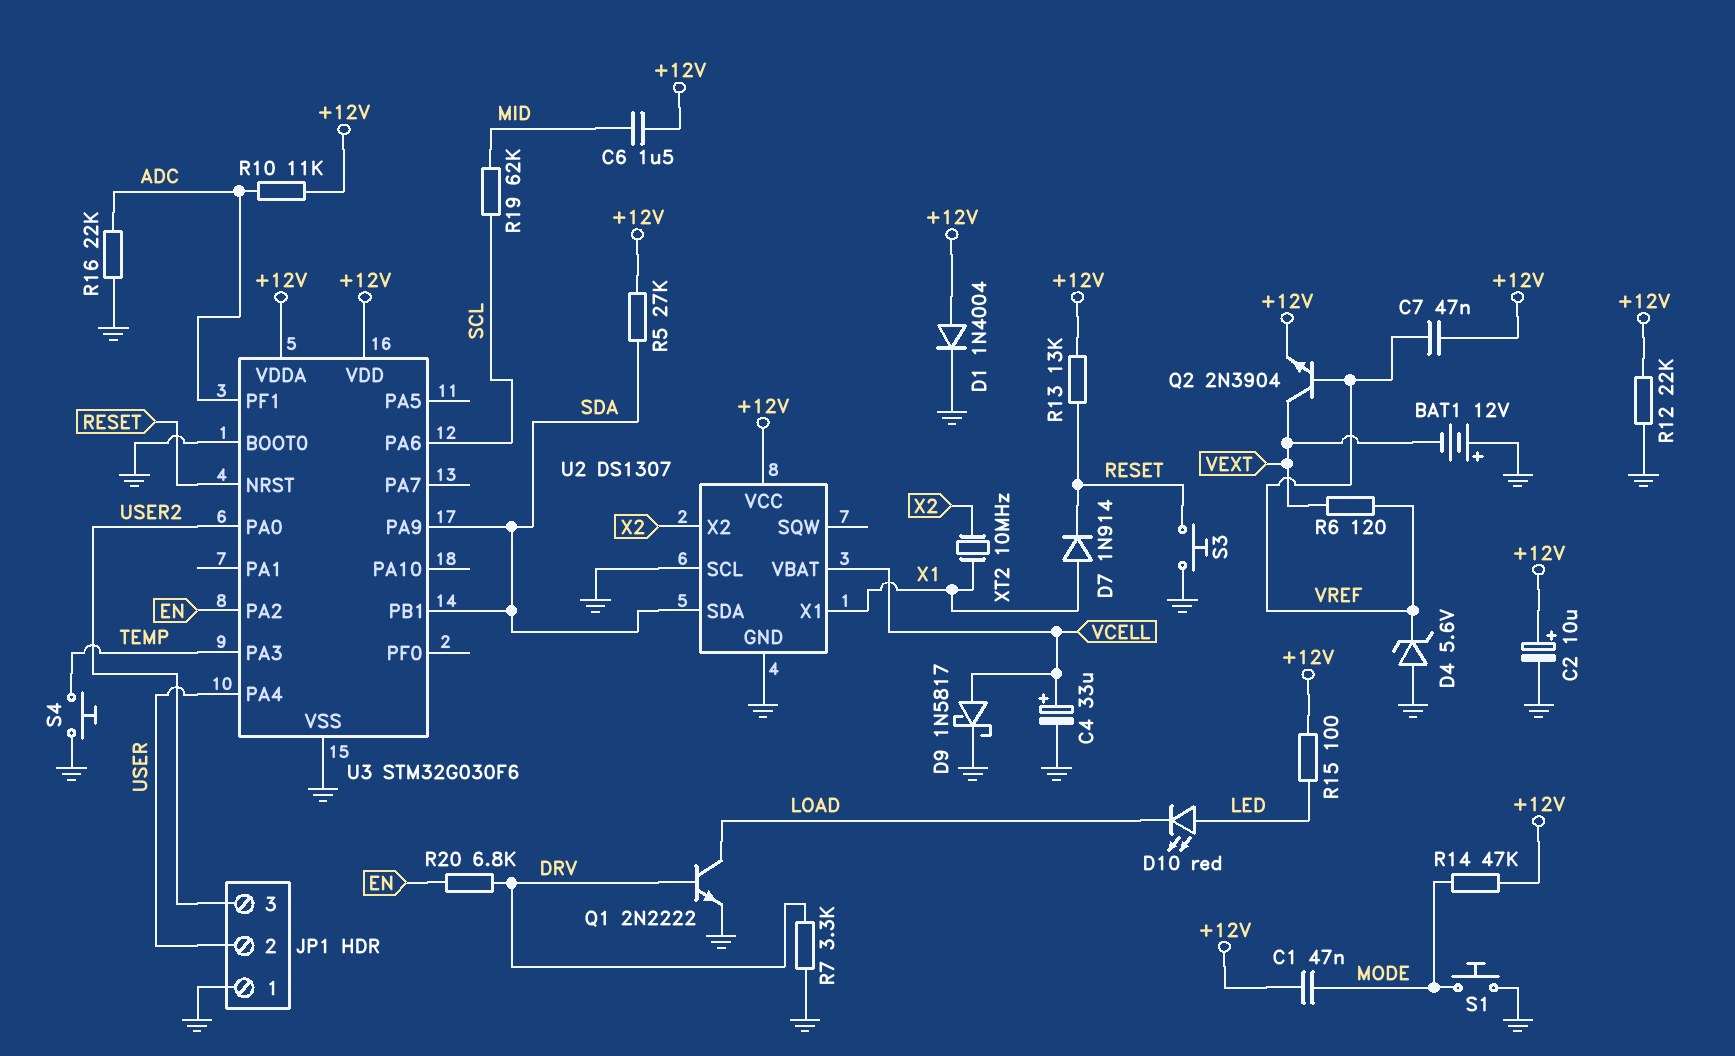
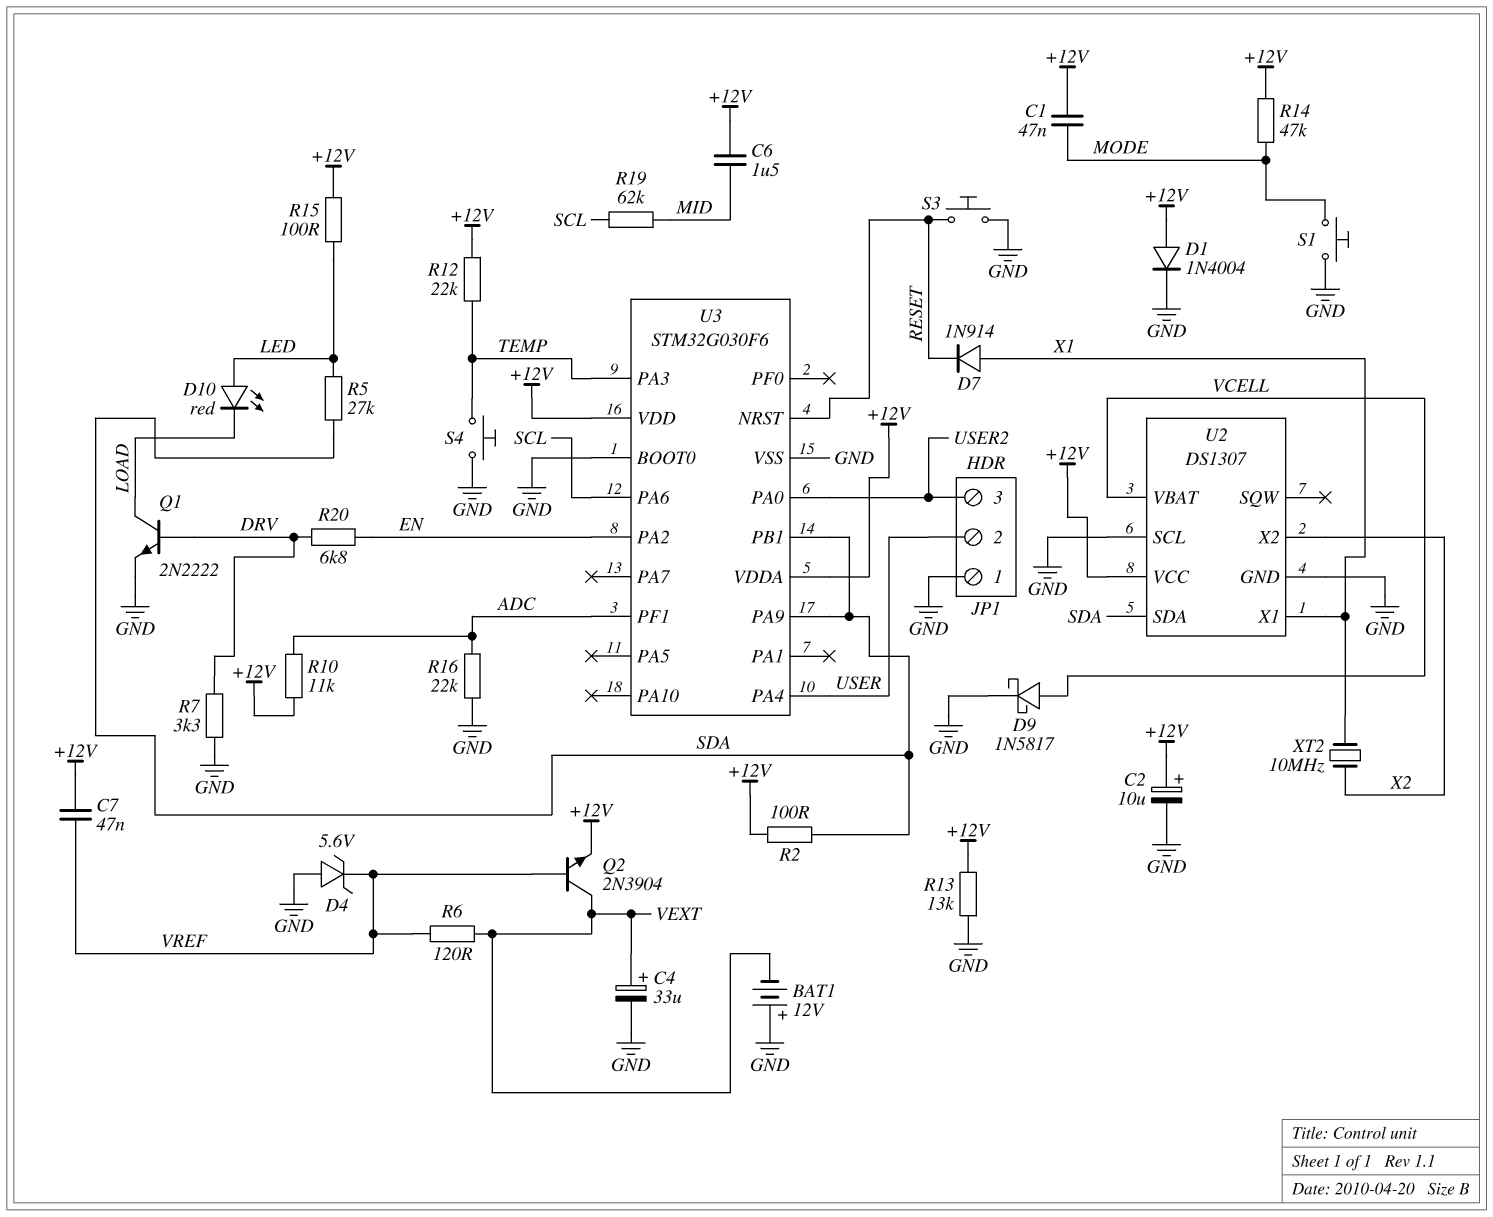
C4: 33uF (plus VCELL, minus GND) -> 33uF (plus VEXT, minus GND)
R2: none -> 100 (+12V, SDA)
R5: 27k (+12V, SDA) -> 27k (LED, SDA)
R12: 22k (+12V, GND) -> 22k (+12V, TEMP)
R13: 13k (+12V, RESET) -> 13k (+12V, GND)

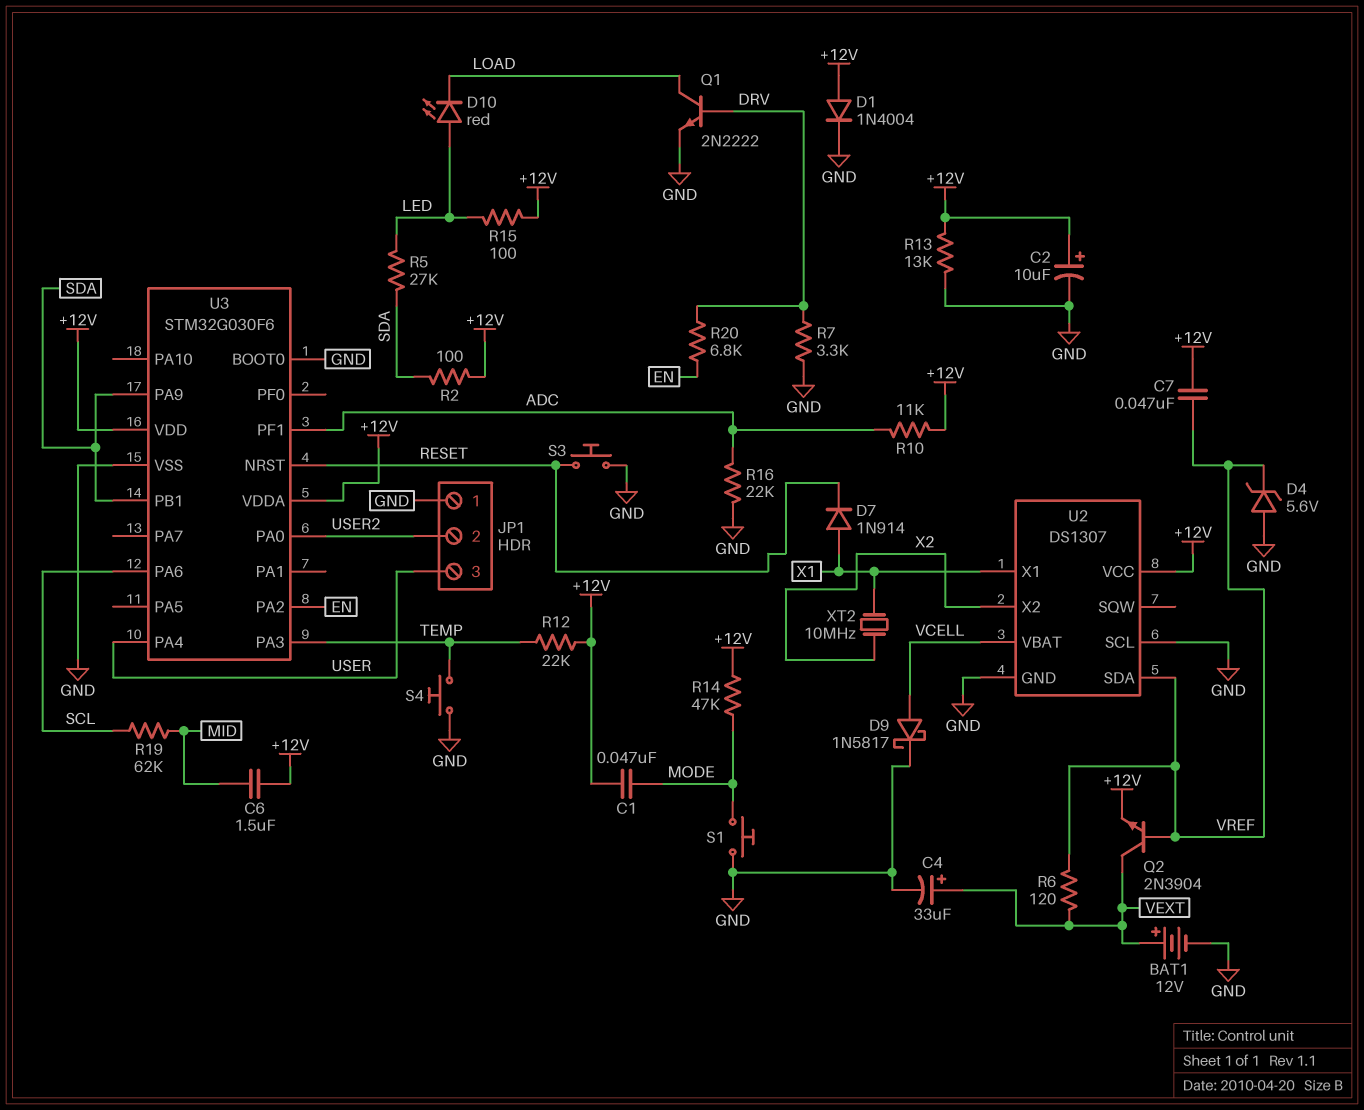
BAT1: 12V (plus GND, minus VEXT) -> 12V (plus VEXT, minus GND)
JP1 pin 2: USER -> USER2
JP1 pin 3: USER2 -> USER
U2 pin SDA: SDA -> VREF

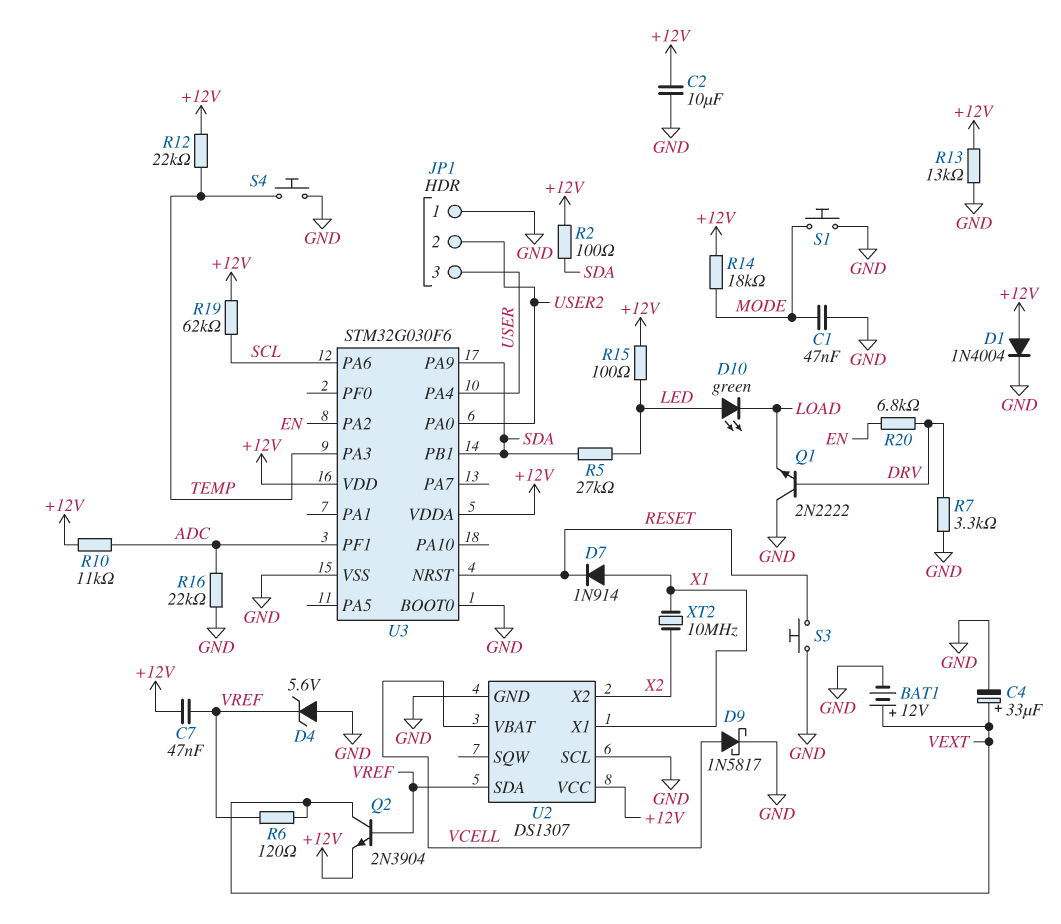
C1: 47nF (+12V, MODE) -> 47nF (GND, MODE)
C2: 10uF (plus +12V, minus GND) -> 10uF (+12V, GND)
C6: 1.5uF (+12V, MID) -> none
D10: LED red (A LED, K LOAD) -> LED green (A LED, K LOAD)
Q1: NPN 2N2222 (B DRV, C LOAD, E GND) -> NPN 2N2222 (B DRV, C GND, E LOAD)
R14: 47k (+12V, MODE) -> 18k (+12V, MODE)
R19: 62k (MID, SCL) -> 62k (+12V, SCL)

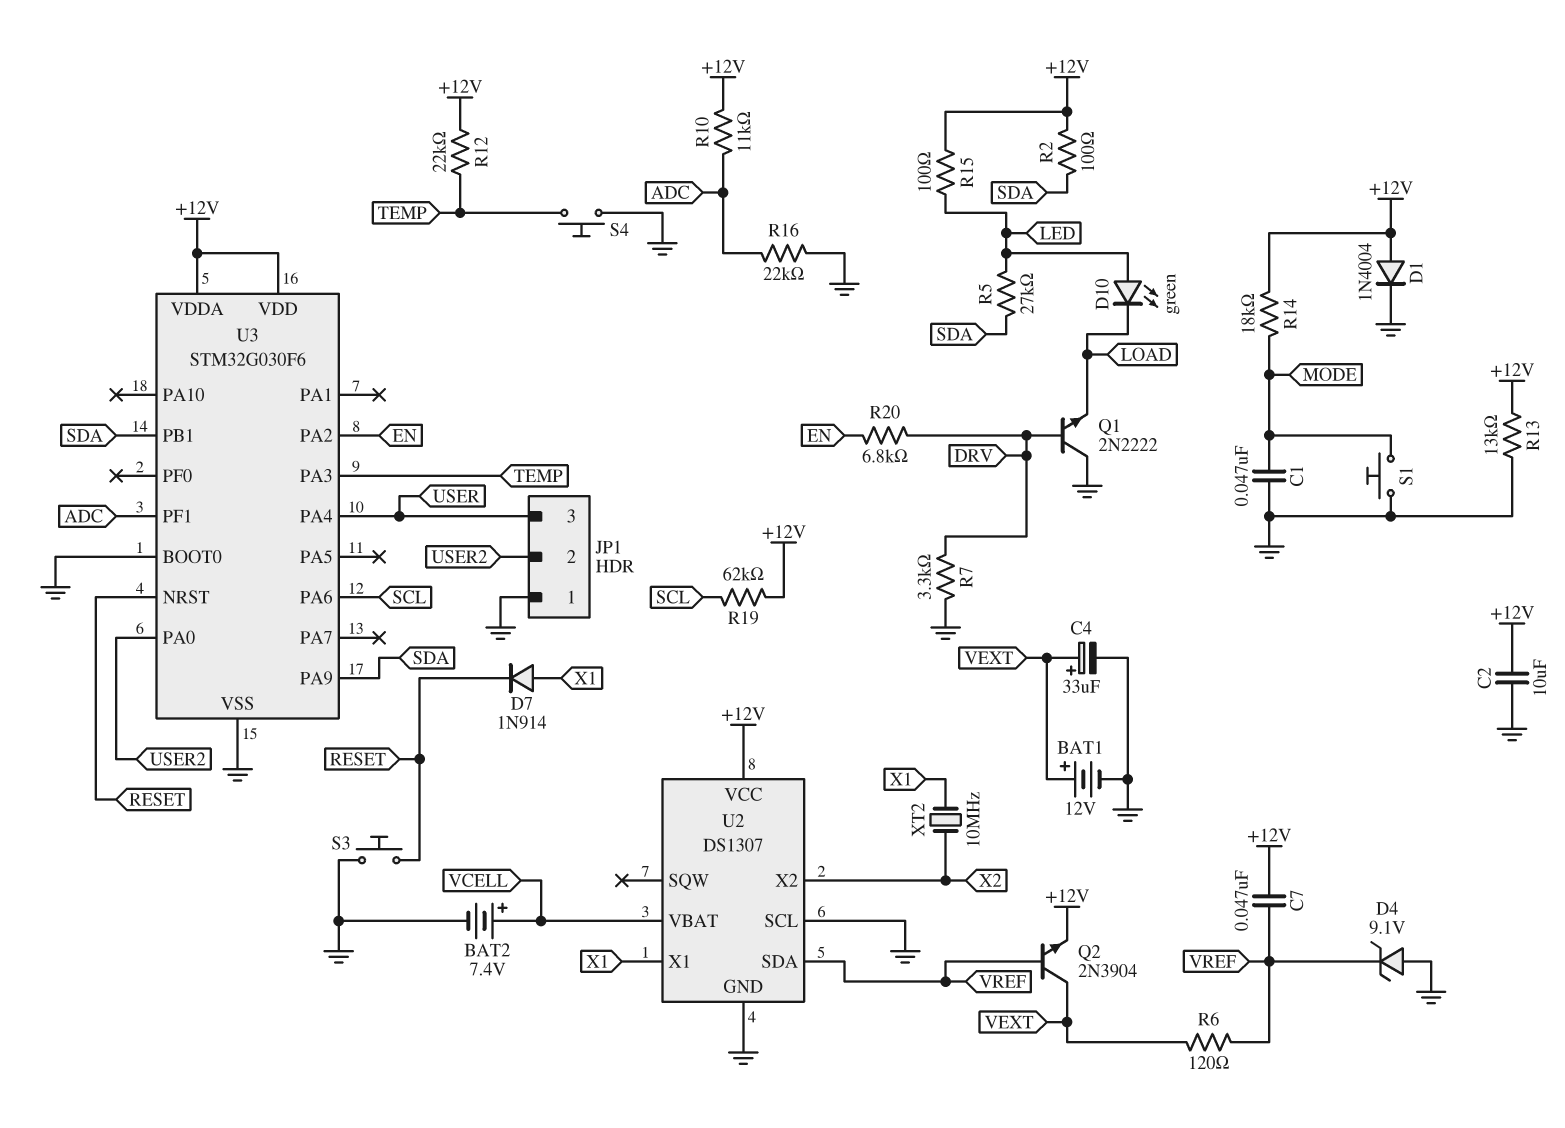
BAT2: none -> 7.4V (plus VCELL, minus GND)
D4: zener 5.6V (A GND, K VREF) -> zener 9.1V (A GND, K VREF)
D9: schottky 1N5817 (A VCELL, K GND) -> none

